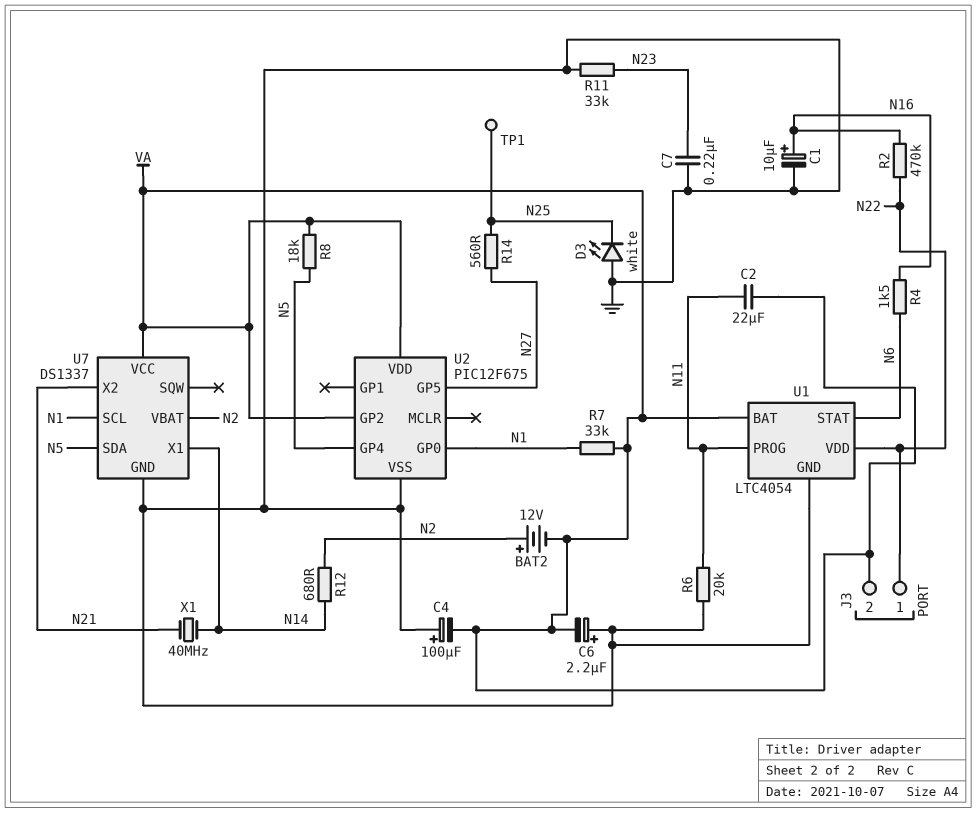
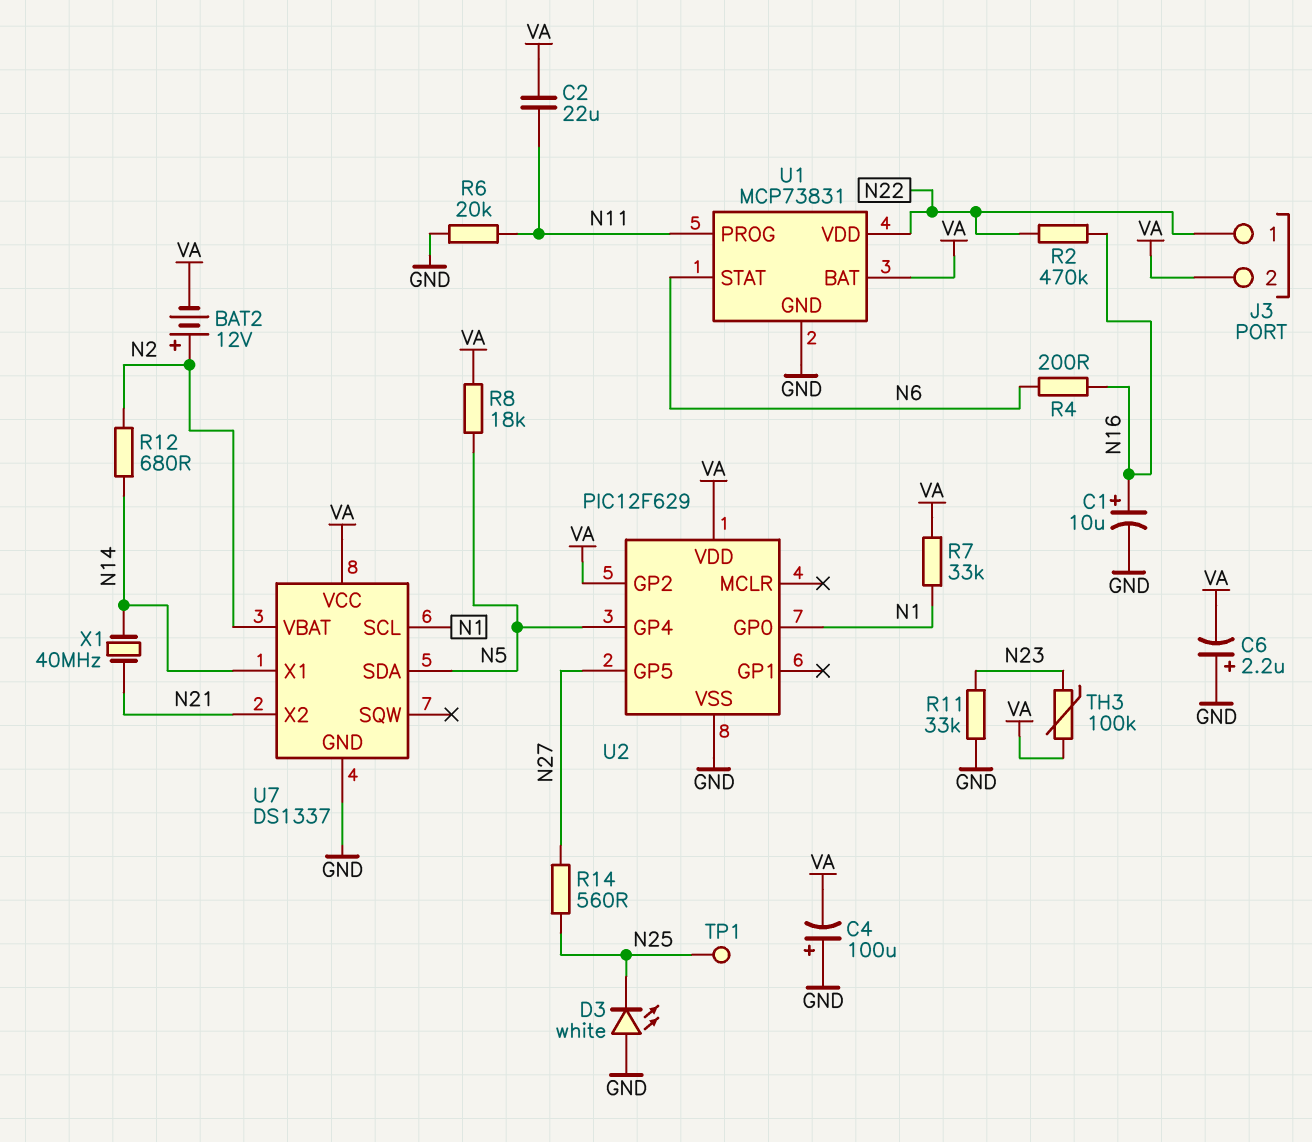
C7: 220nF (GND, N23) -> none
R4: 1.5k (N6, N16) -> 200 (N6, N16)
TH3: none -> 100k (N23, VA)
U1: LTC4054 -> MCP73831
U2: PIC12F675 -> PIC12F629

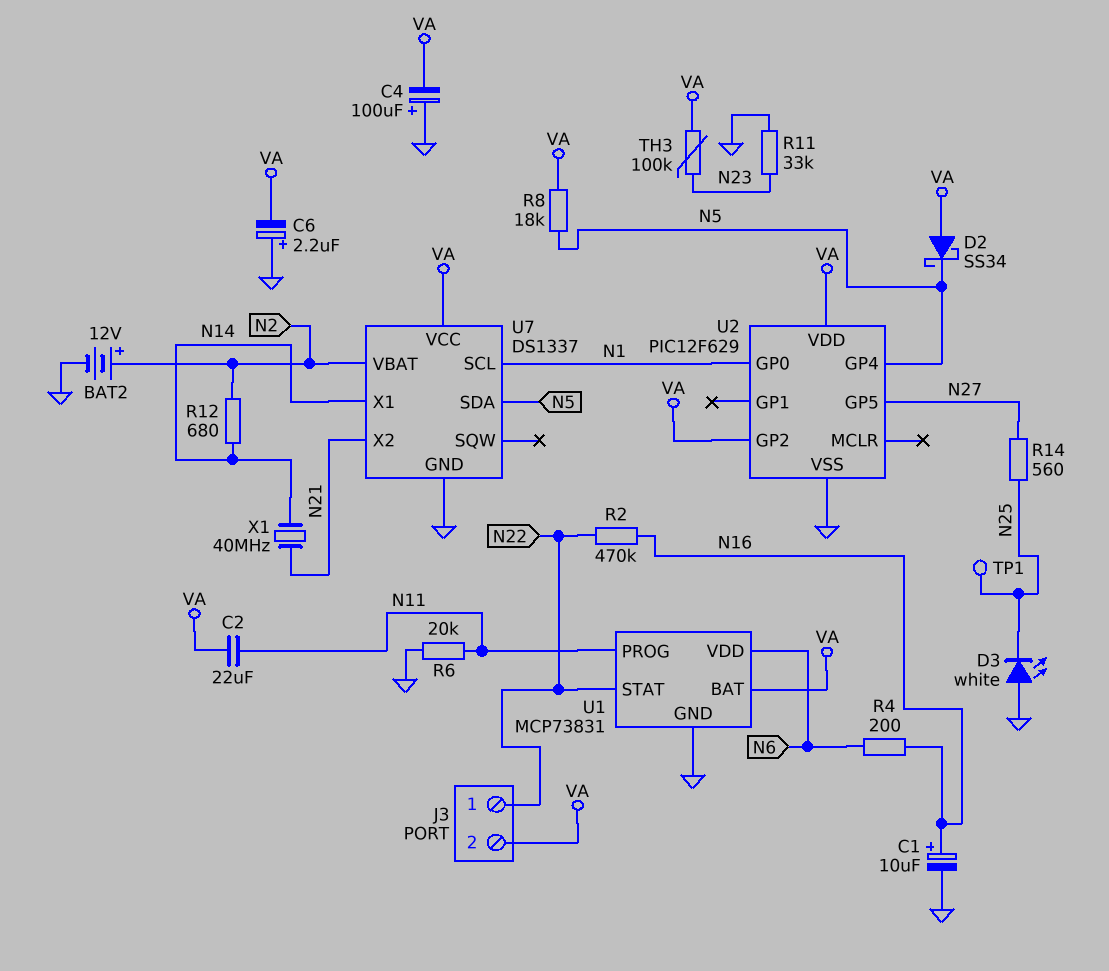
BAT2: 12V (plus N2, minus VA) -> 12V (plus N2, minus GND)
D2: none -> schottky SS34 (A VA, K N5)
R7: 33k (N1, VA) -> none
U1 pin STAT: N6 -> N22
U1 pin VDD: N22 -> N6

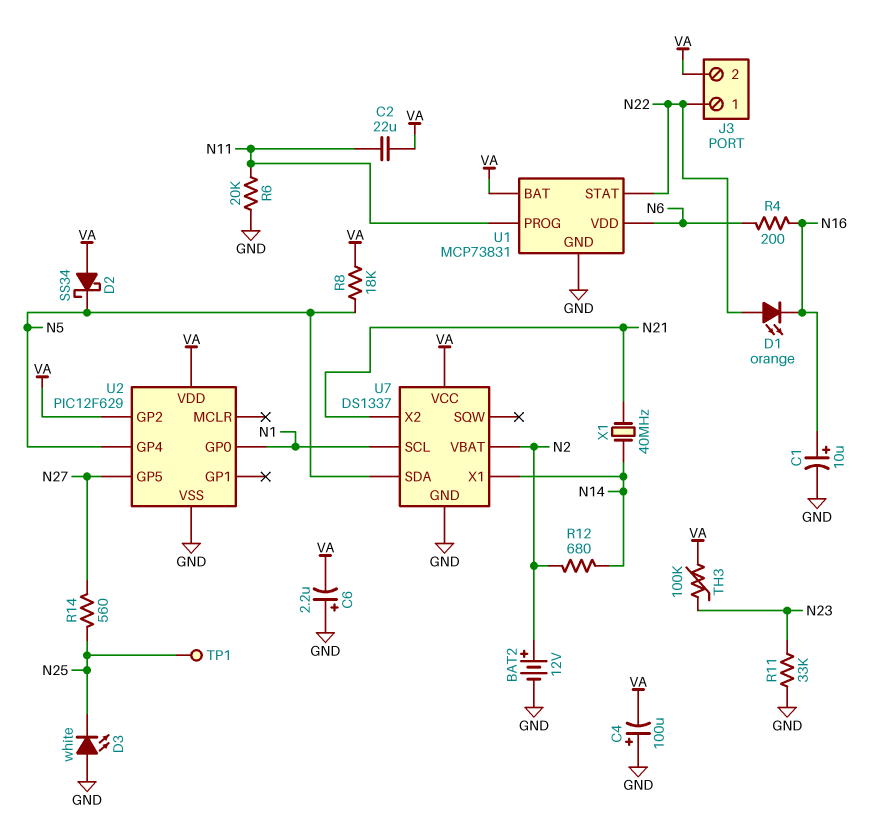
D1: none -> LED orange (A N22, K N16)
R2: 470k (N16, N22) -> none

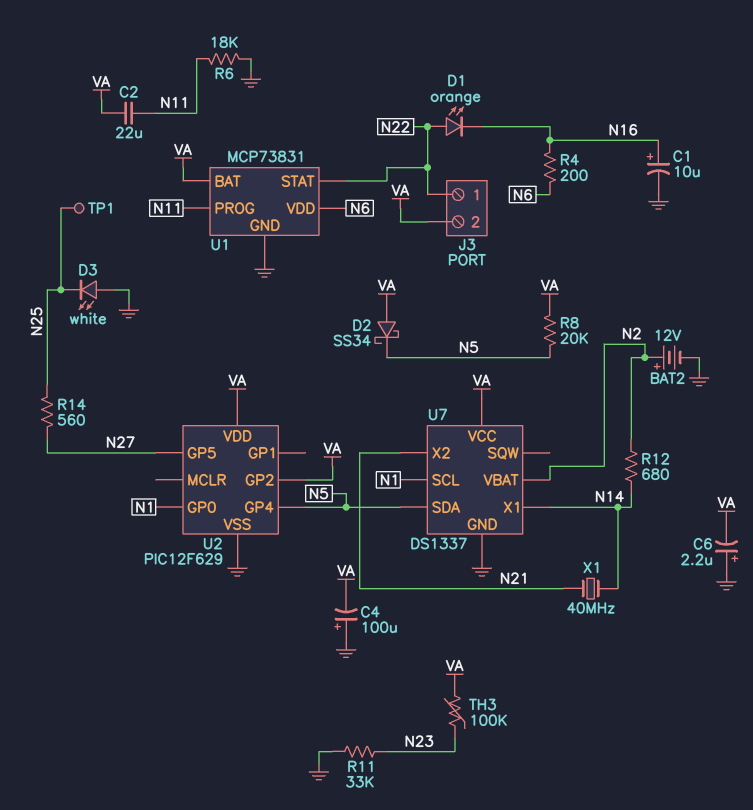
R6: 20k (GND, N11) -> 18k (GND, N11)
R8: 18k (N5, VA) -> 20k (N5, VA)

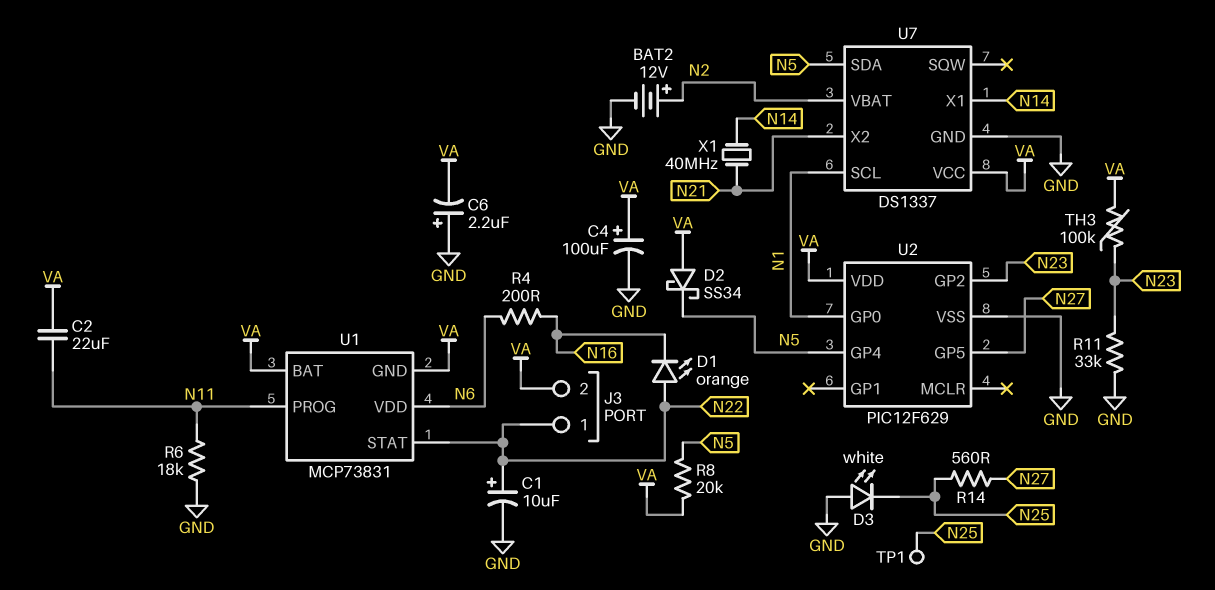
C1: 10uF (plus N16, minus GND) -> 10uF (plus N22, minus GND)
C4: 100uF (plus GND, minus VA) -> 100uF (plus VA, minus GND)
R12: 680 (N2, N14) -> none
U1 pin GND: GND -> VA
U2 pin GP2: VA -> N23

